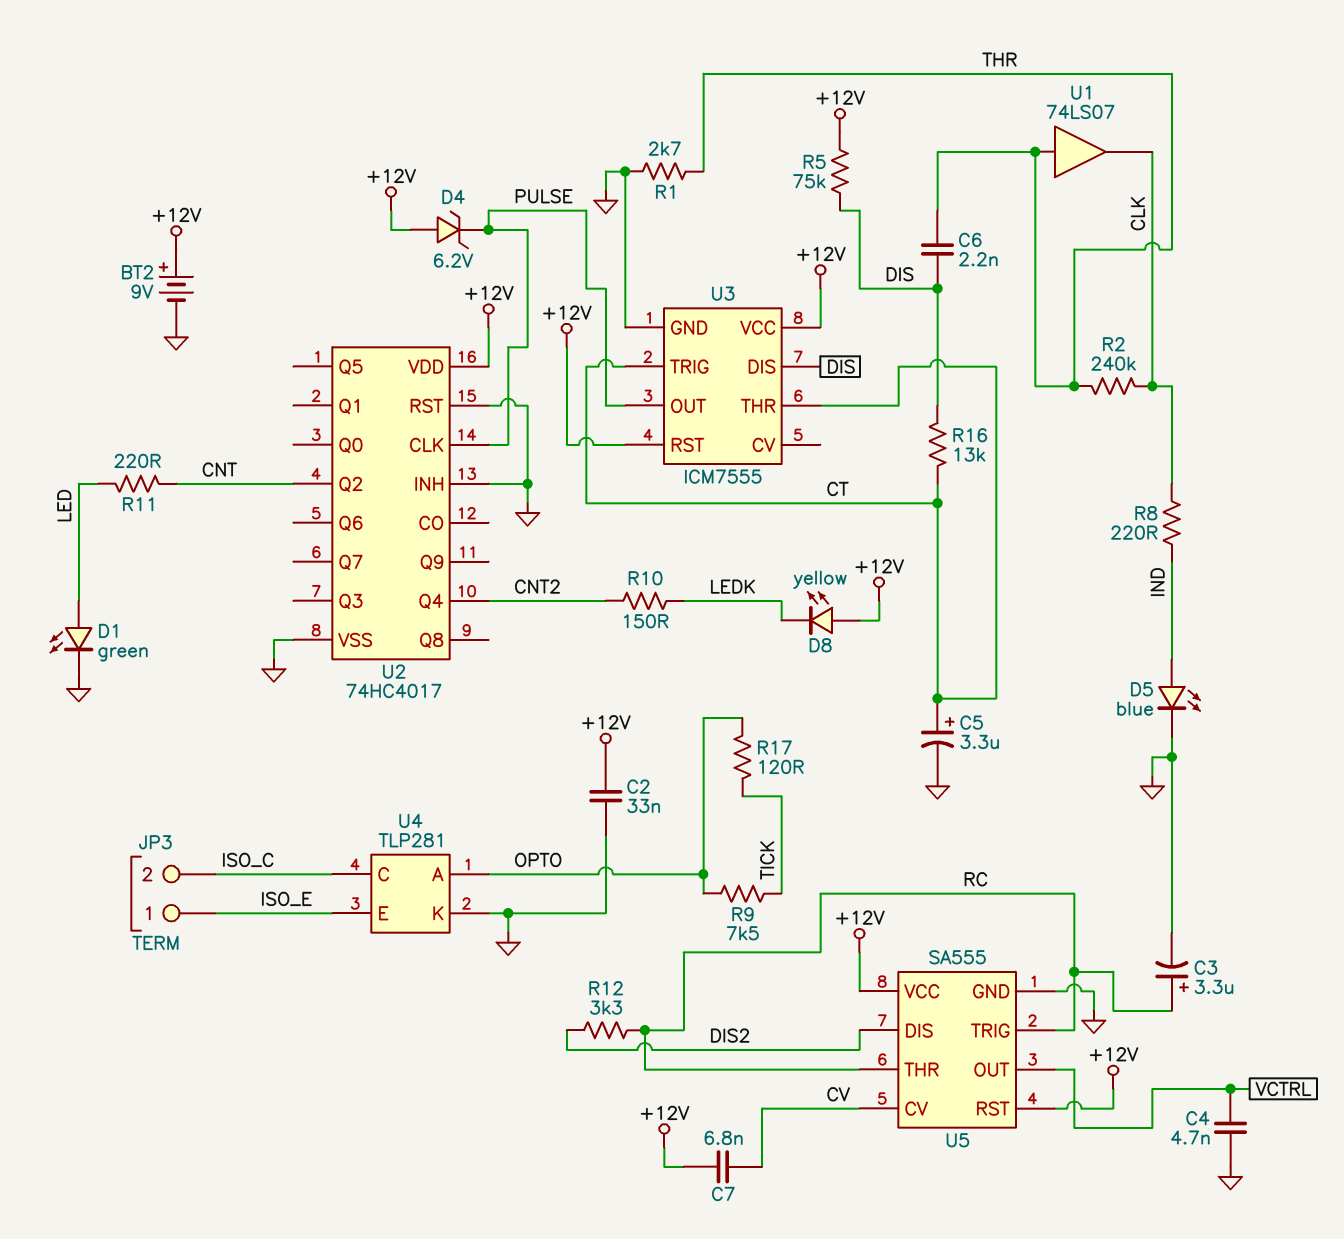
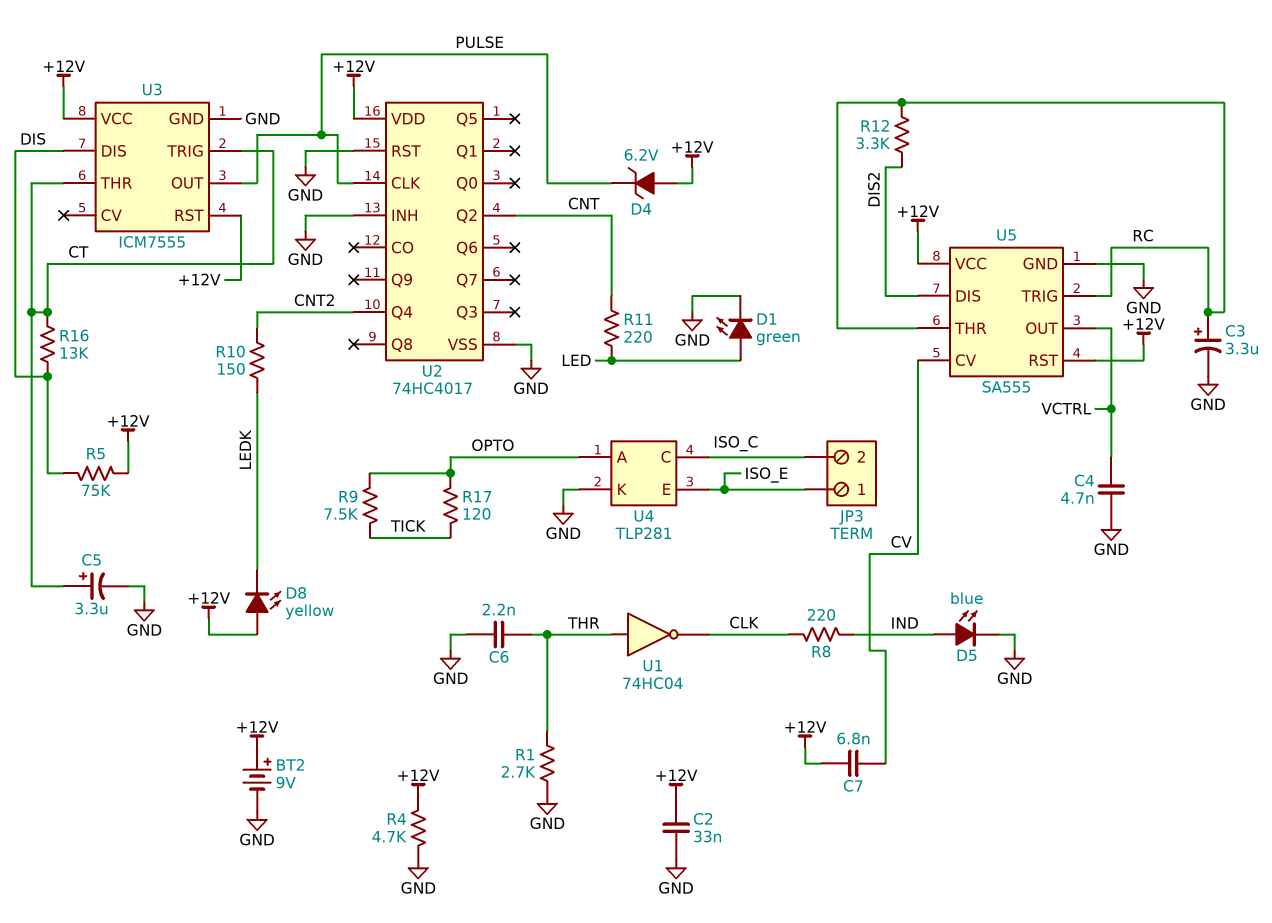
C6: 2.2nF (DIS, THR) -> 2.2nF (GND, THR)
R2: 240k (CLK, THR) -> none
R4: none -> 4.7k (+12V, GND)
U1: buffer 74LS07 (in THR, out CLK) -> NOT 74HC04 (in THR, out CLK)

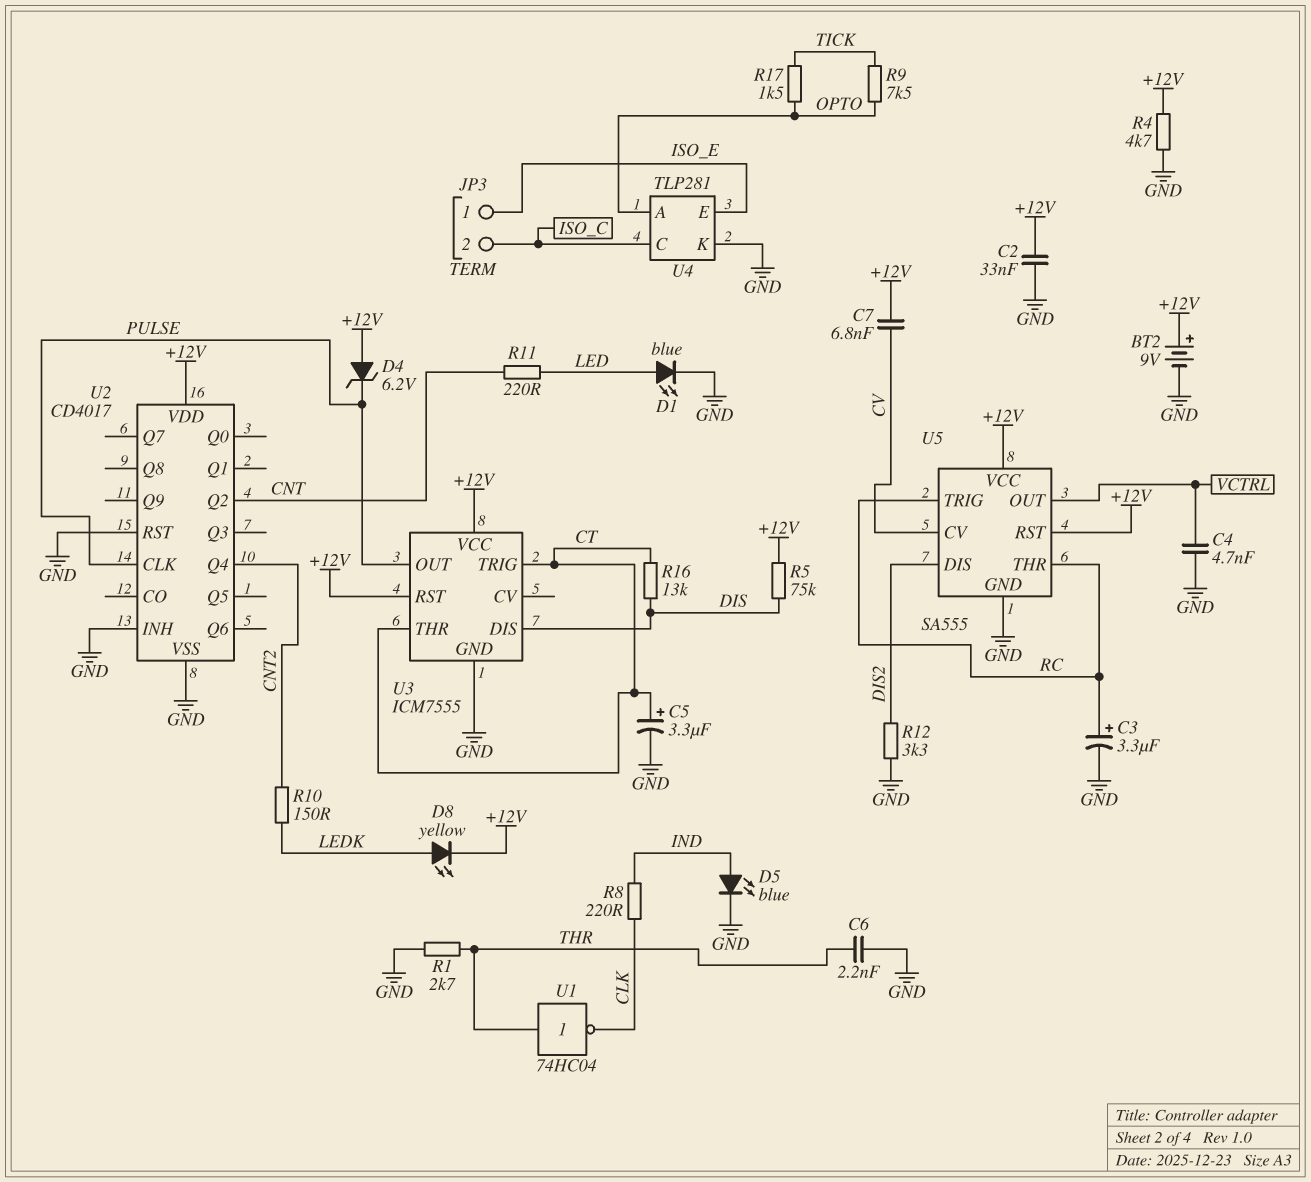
D1: LED green (A LED, K GND) -> LED blue (A LED, K GND)
D8: LED yellow (A +12V, K LEDK) -> LED yellow (A LEDK, K +12V)
R12: 3.3k (DIS2, RC) -> 3.3k (DIS2, GND)
R17: 120 (OPTO, TICK) -> 1.5k (OPTO, TICK)
U2: 74HC4017 -> CD4017

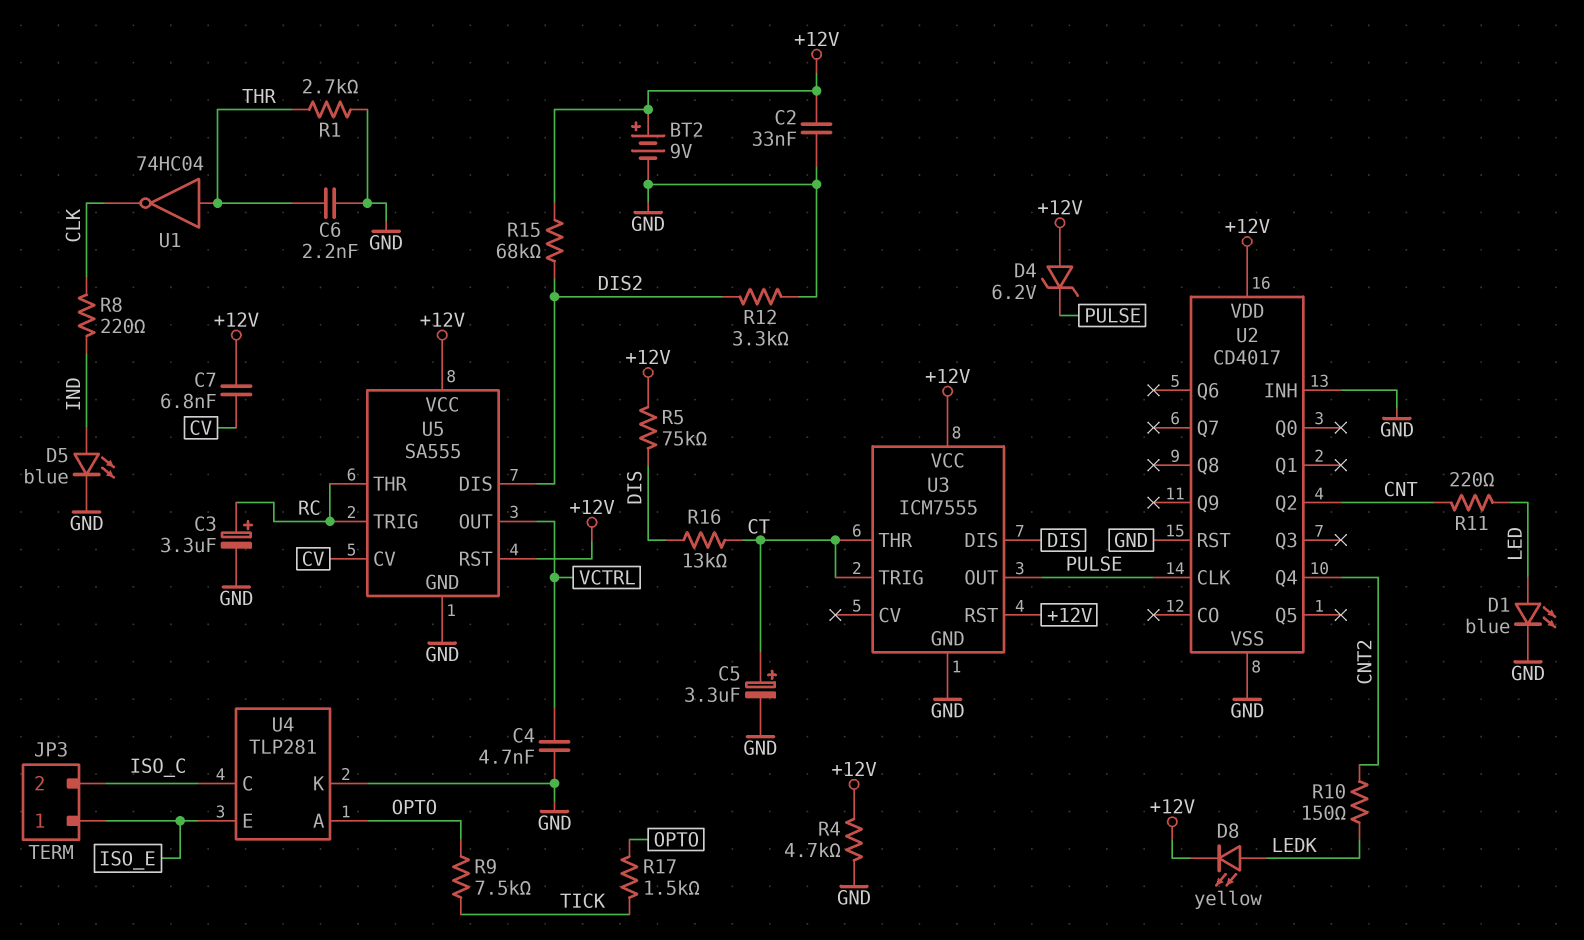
R15: none -> 68k (+12V, DIS2)

